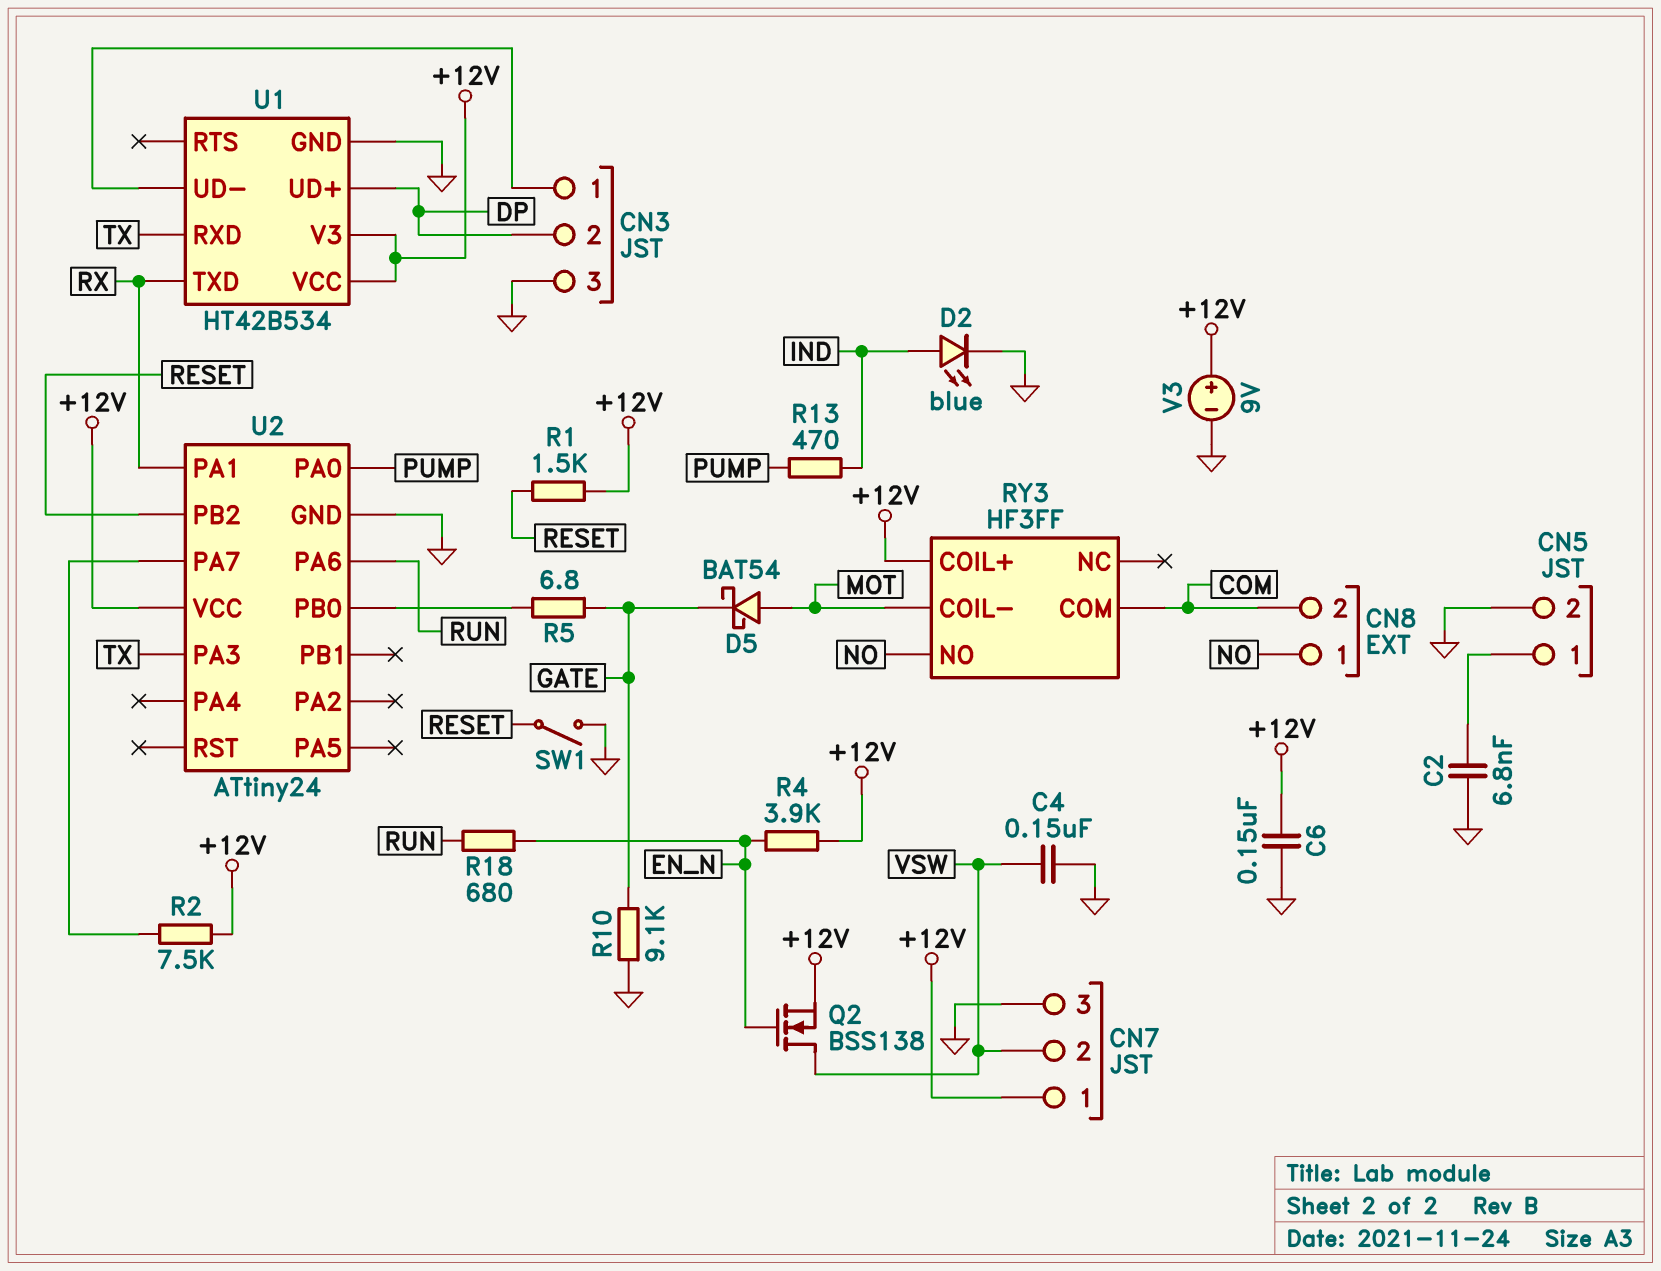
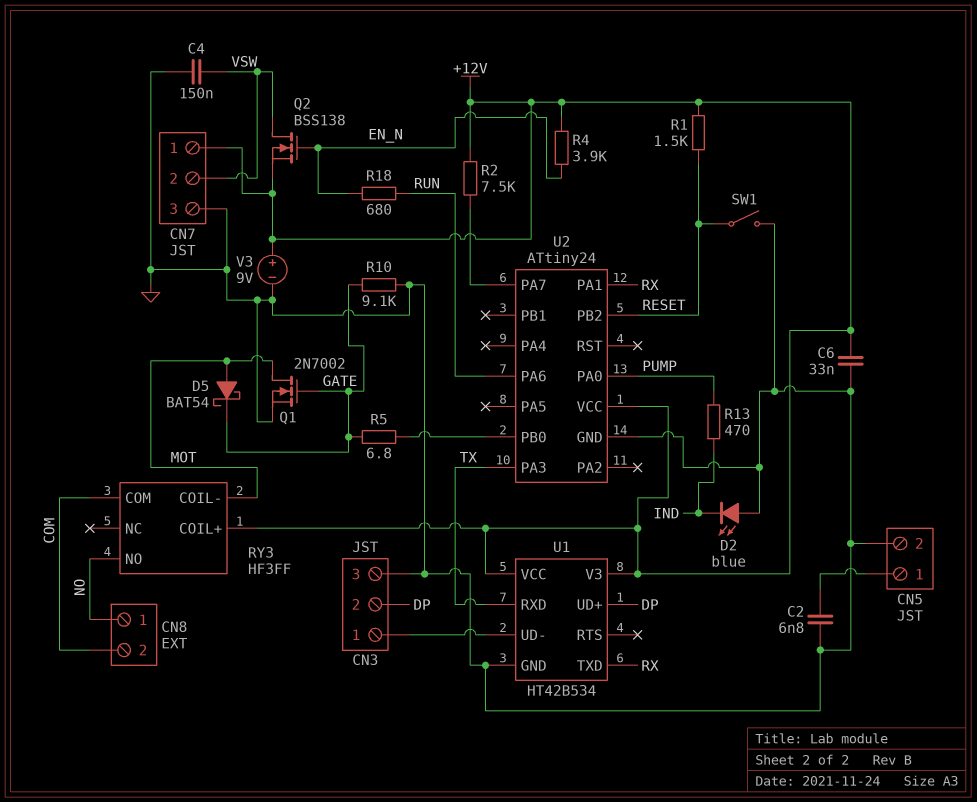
C6: 150nF (+12V, GND) -> 33nF (+12V, GND)
D2: LED blue (A IND, K GND) -> LED blue (A GND, K IND)
Q1: none -> NMOS 2N7002 (G GATE, D MOT, S GND)

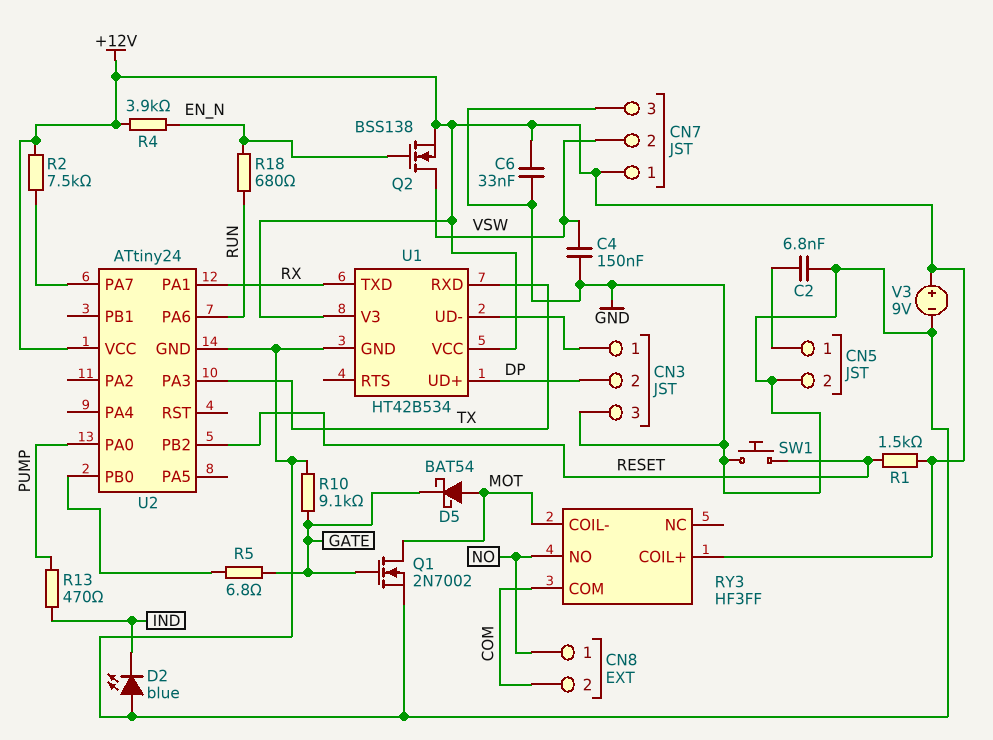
SW1: switch (GND, RESET) -> button (GND, RESET)

